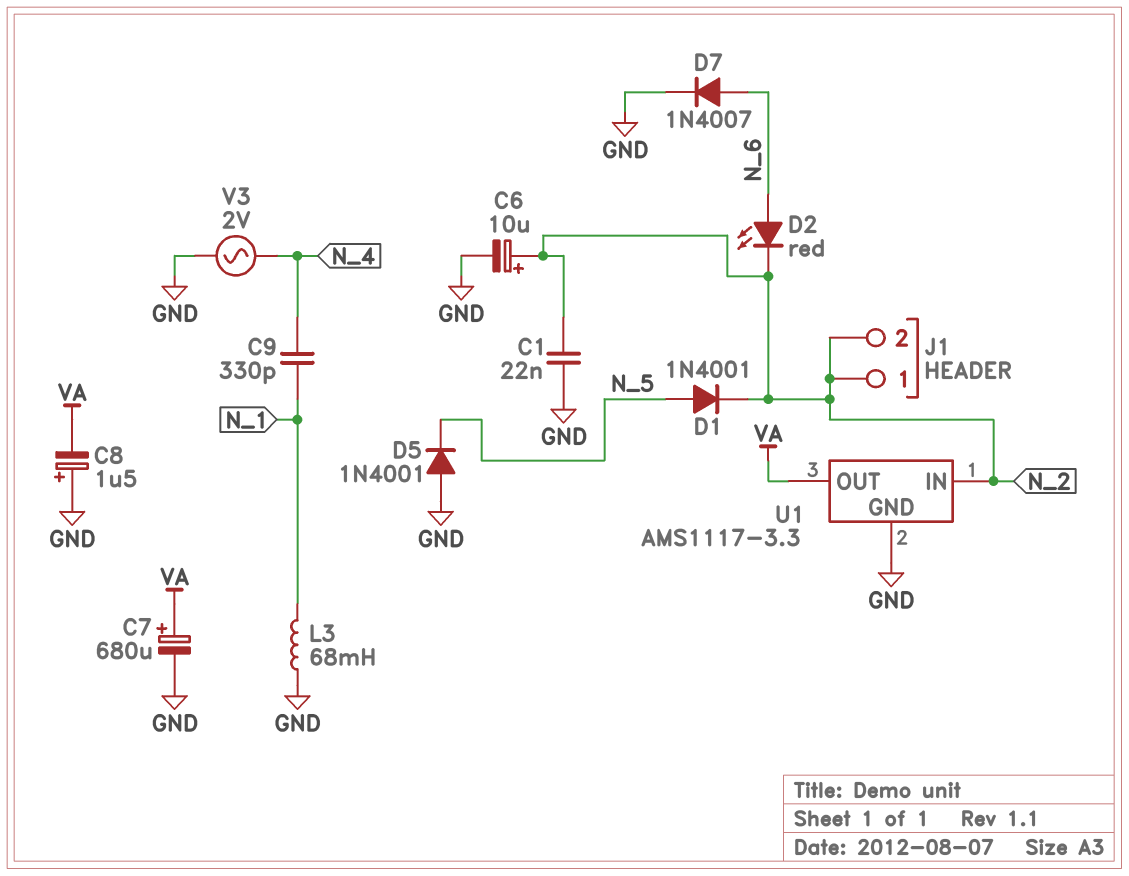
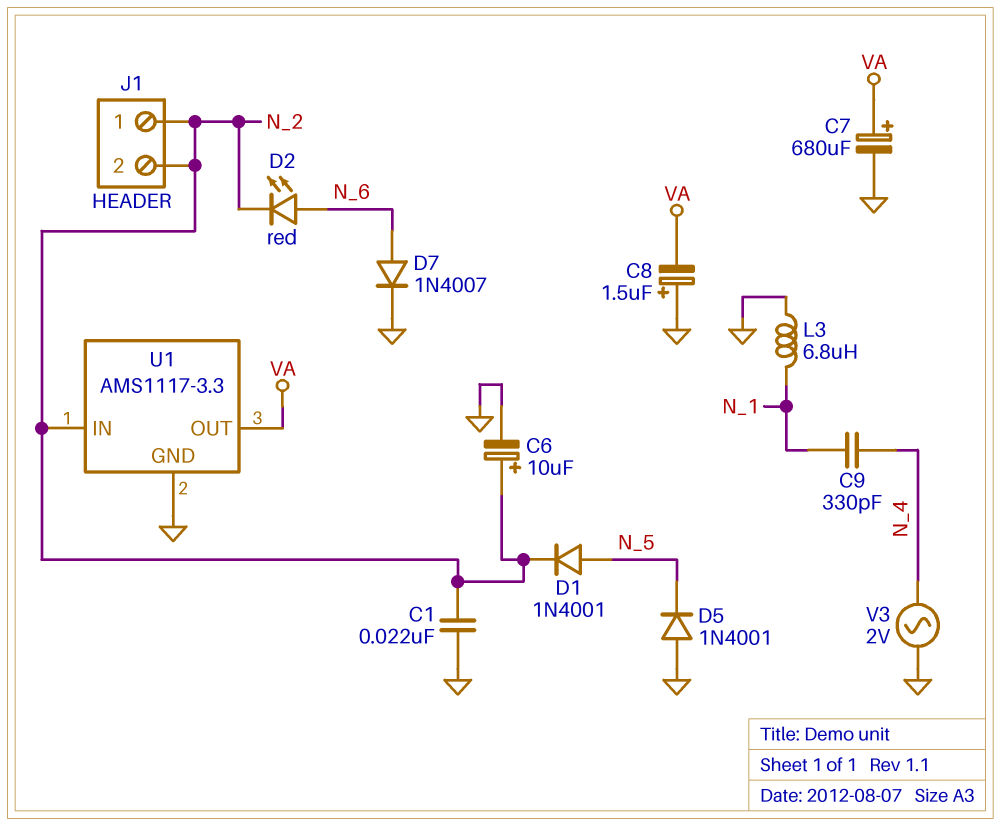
L3: 68mH (GND, N_1) -> 6.8uH (GND, N_1)

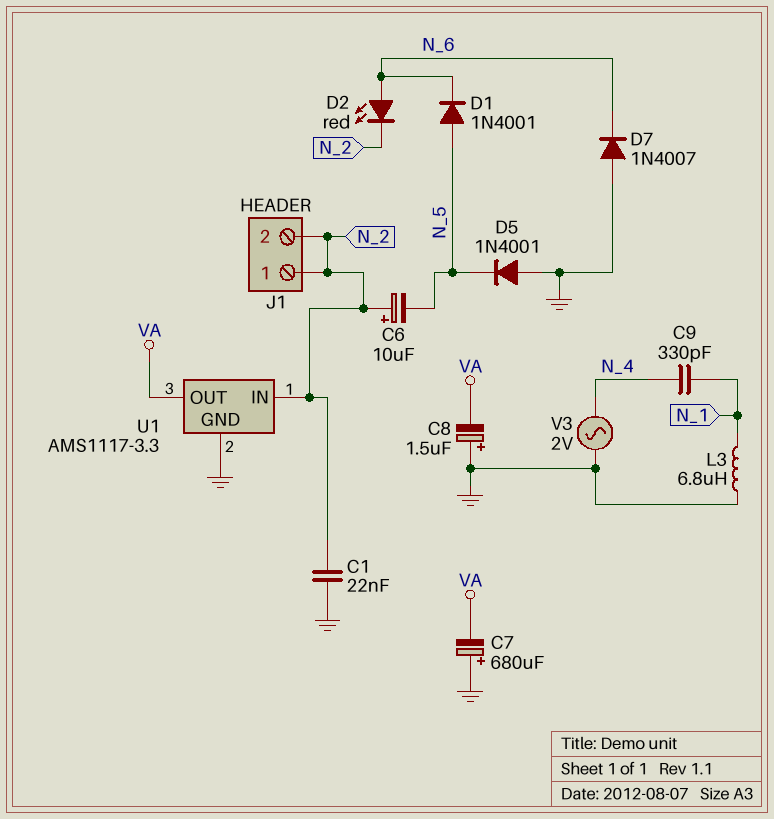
C6: 10uF (plus N_2, minus GND) -> 10uF (plus N_2, minus N_5)
C7: 680uF (plus VA, minus GND) -> 680uF (plus GND, minus VA)
D1: diode 1N4001 (A N_5, K N_2) -> diode 1N4001 (A N_5, K N_6)
D7: diode 1N4007 (A N_6, K GND) -> diode 1N4007 (A GND, K N_6)

